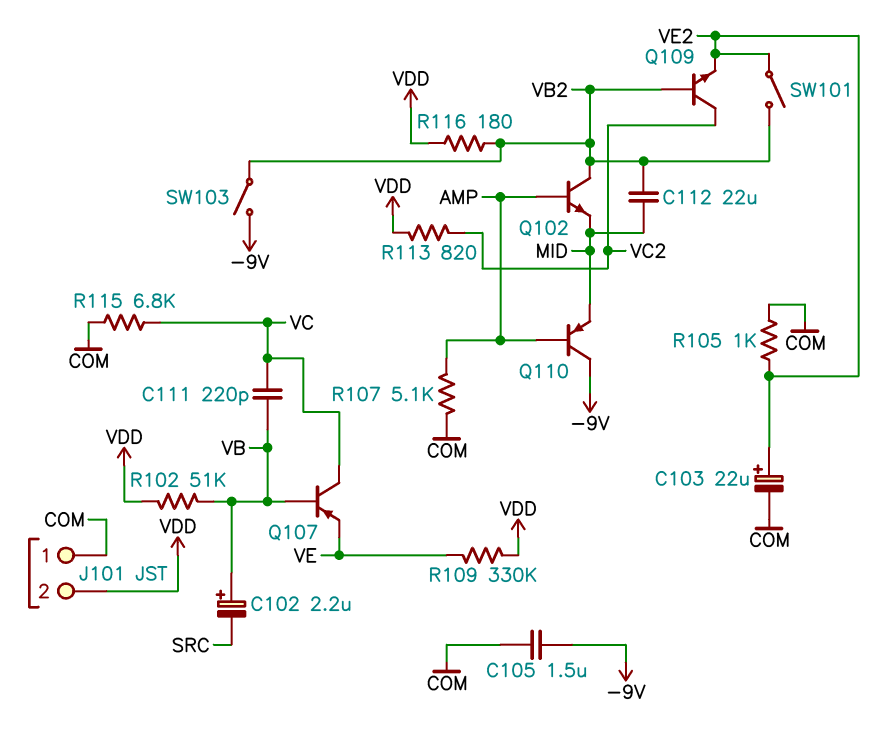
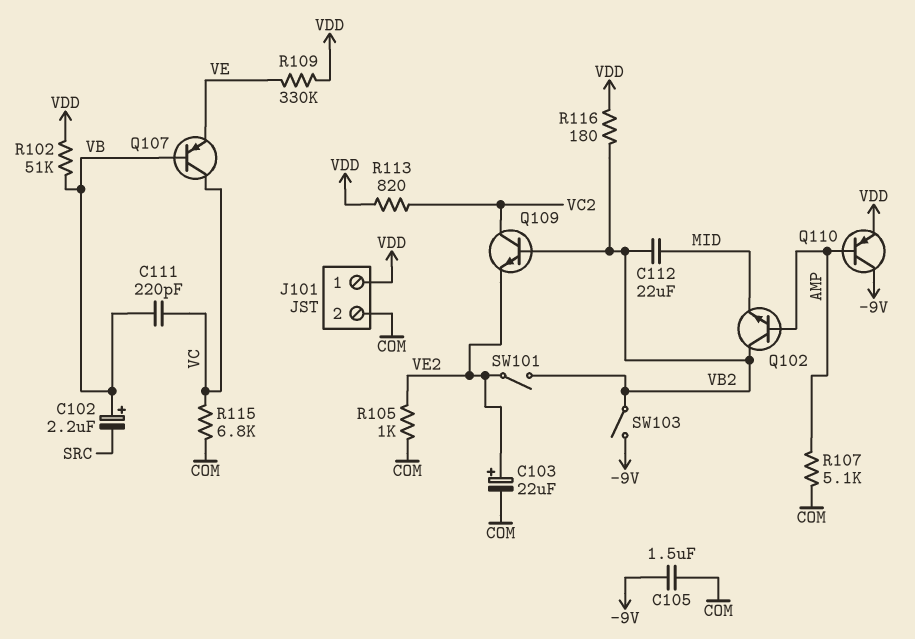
J101 pin 1: COM -> VDD
J101 pin 2: VDD -> COM
Q110: PNP (B AMP, C -9V, E MID) -> PNP (B AMP, C -9V, E VDD)

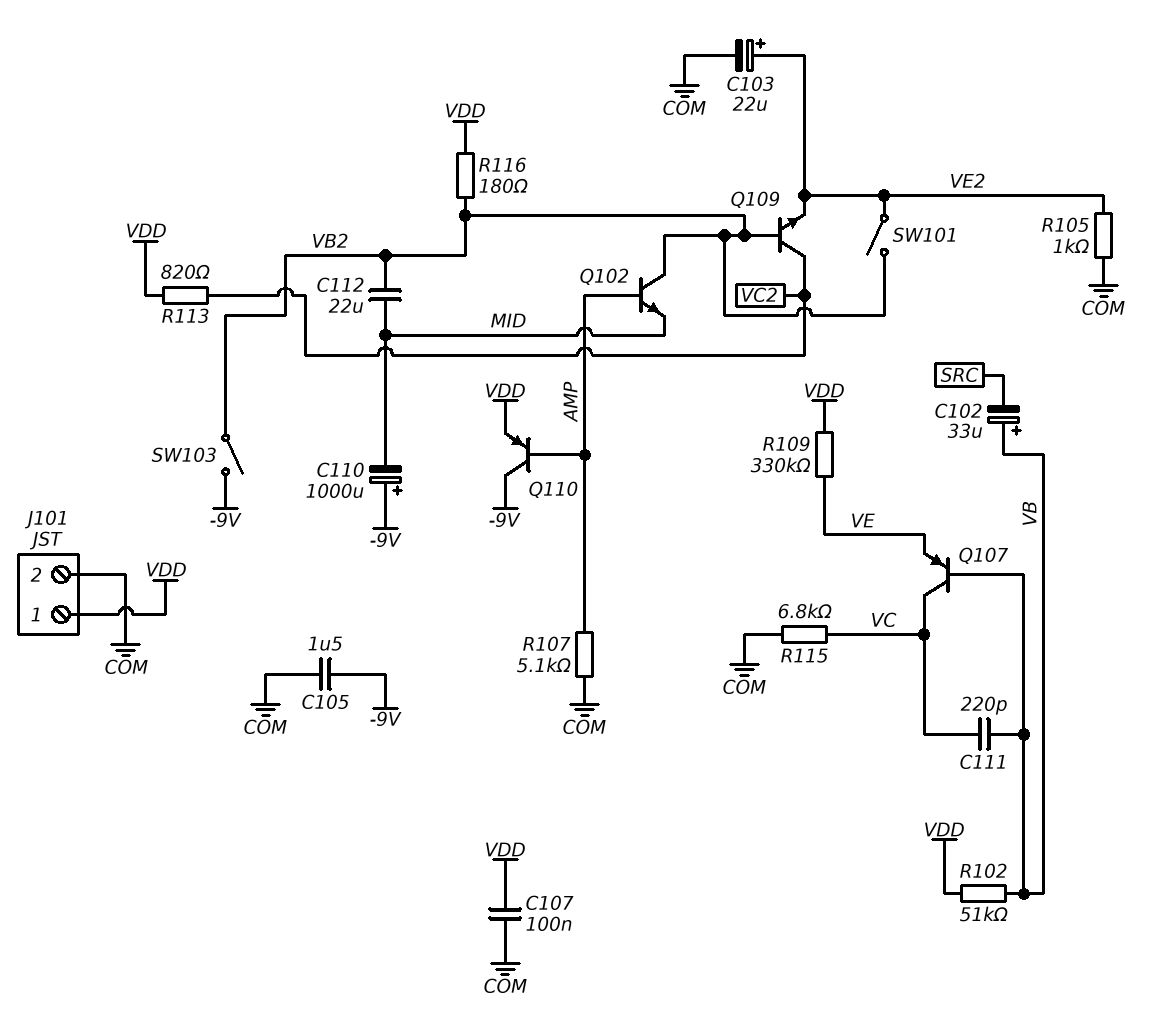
C102: 2.2uF (plus VB, minus SRC) -> 33uF (plus VB, minus SRC)
C107: none -> 100nF (COM, VDD)
C110: none -> 1000uF (plus -9V, minus MID)

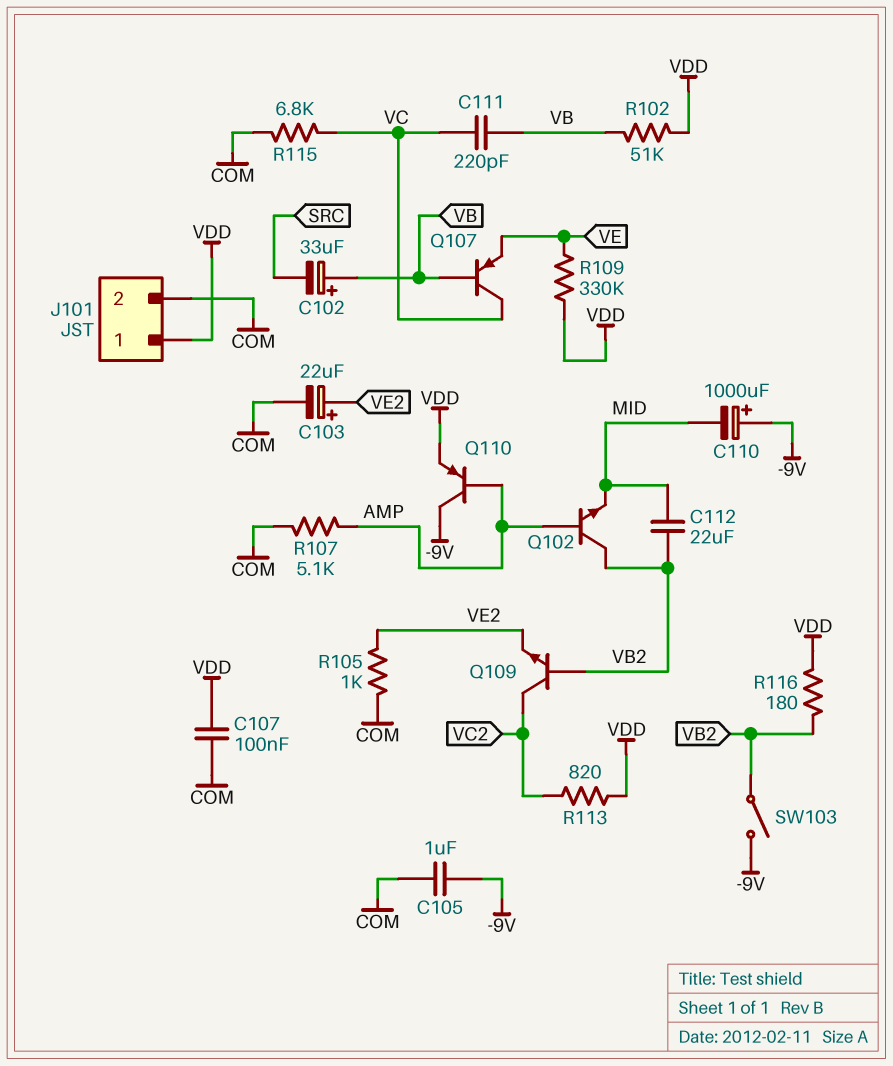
C105: 1.5uF (-9V, COM) -> 1uF (-9V, COM)
SW101: switch (VB2, VE2) -> none

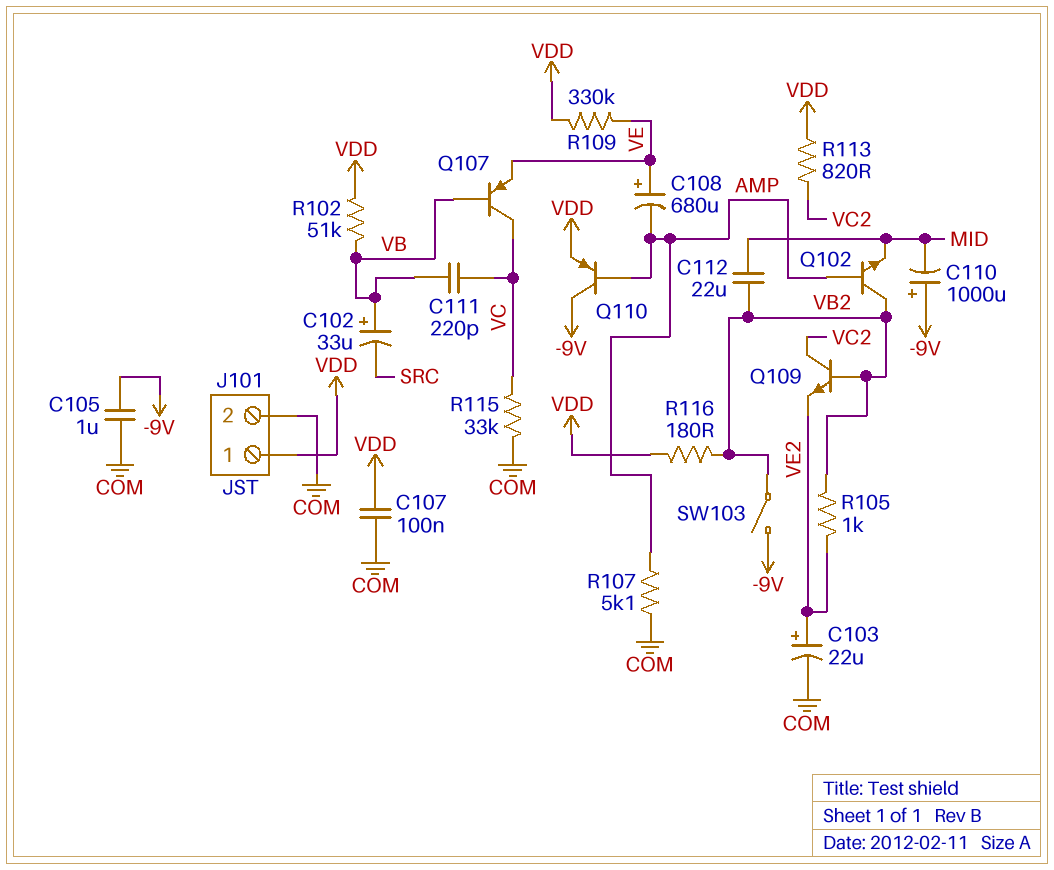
C108: none -> 680uF (plus VE, minus AMP)
R105: 1k (COM, VE2) -> 1k (VB2, VE2)
R115: 6.8k (COM, VC) -> 33k (COM, VC)

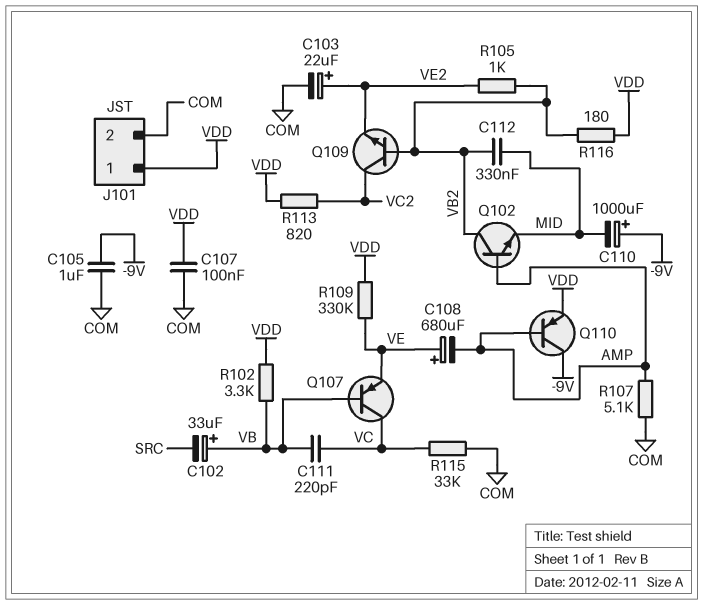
C112: 22uF (MID, VB2) -> 330nF (MID, VB2)
R102: 51k (VB, VDD) -> 3.3k (VB, VDD)
SW103: switch (-9V, VB2) -> none

